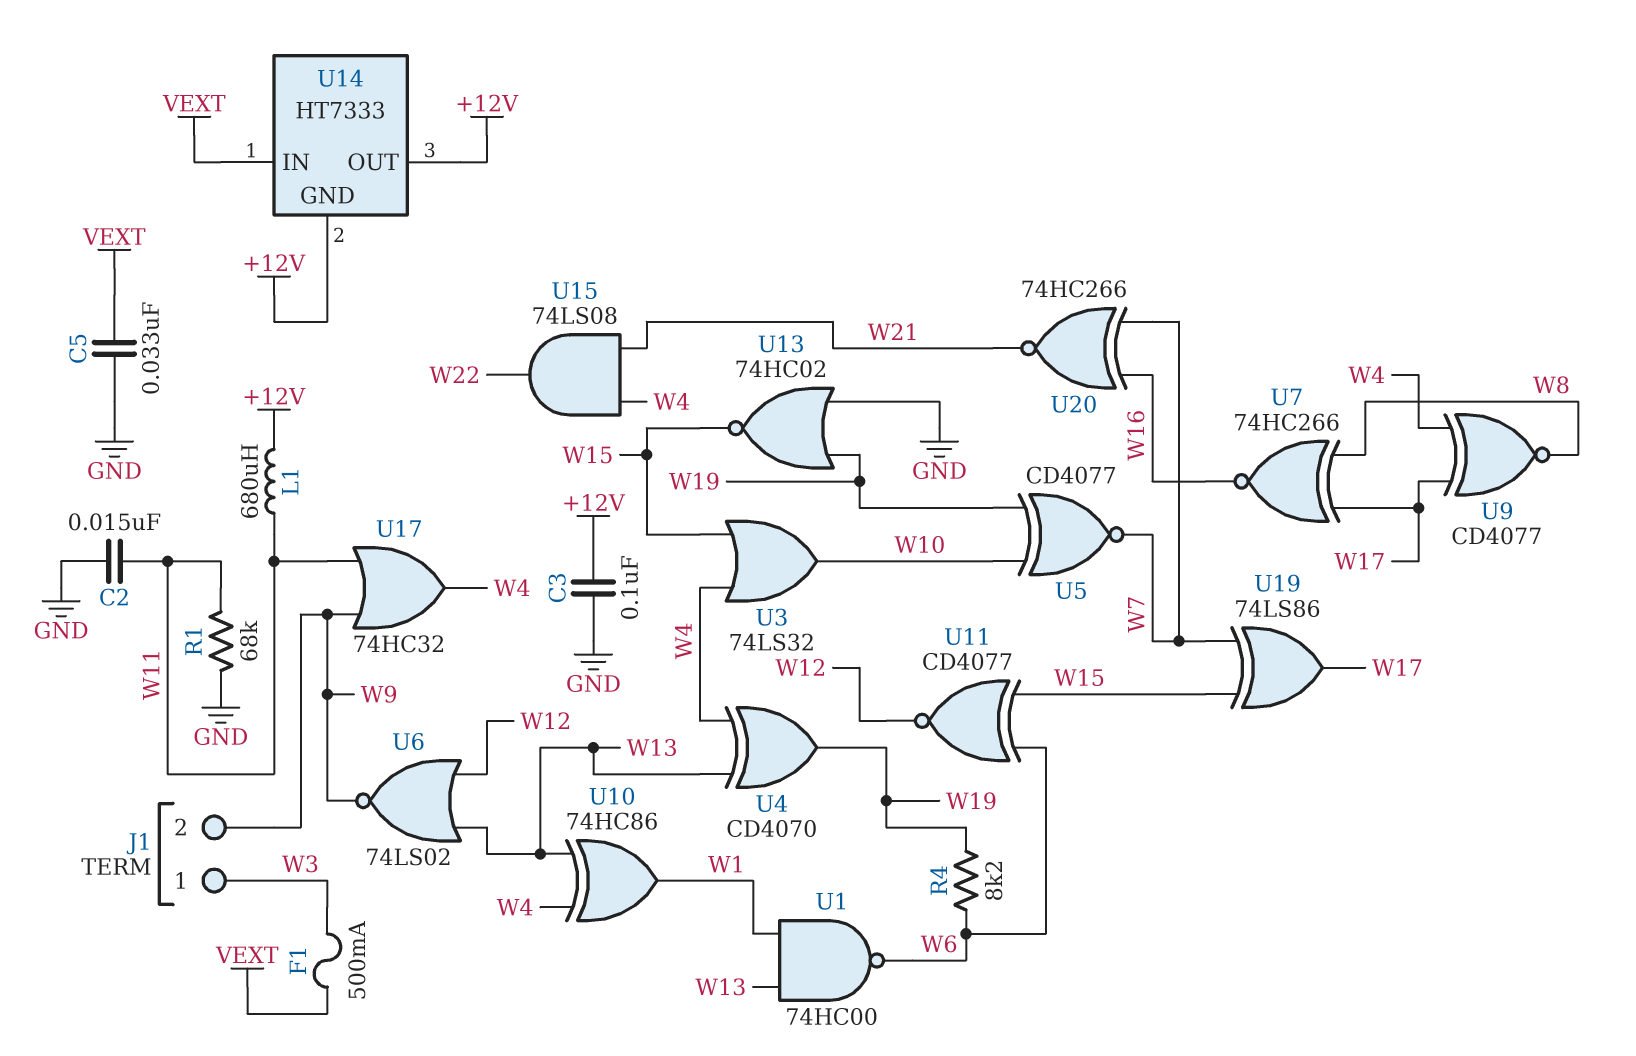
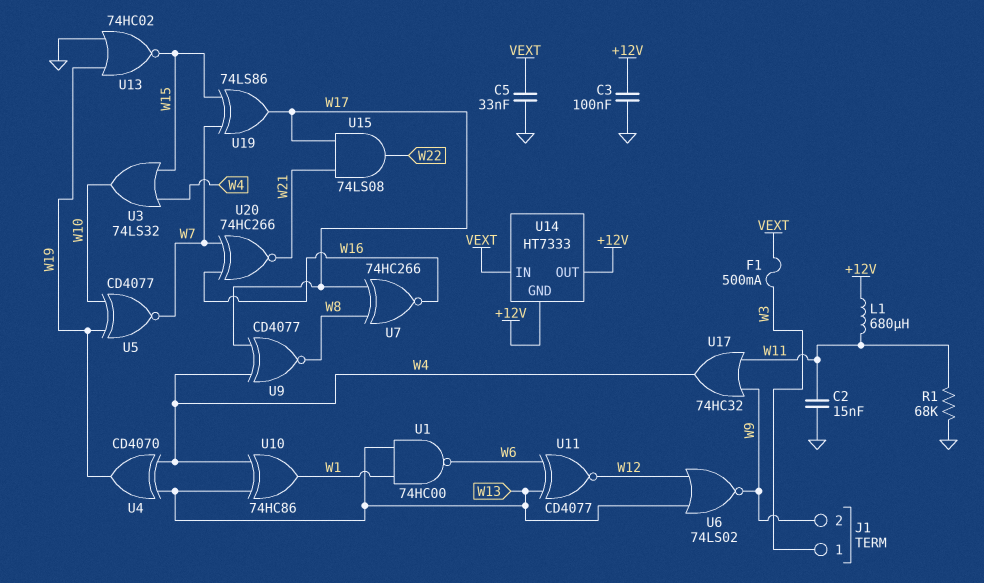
R4: 8.2k (W6, W19) -> none
U11: XNOR CD4077 (in W6, in W15, out W12) -> XNOR CD4077 (in W6, in W13, out W12)
U15: AND 74LS08 (in W4, in W21, out W22) -> AND 74LS08 (in W17, in W21, out W22)

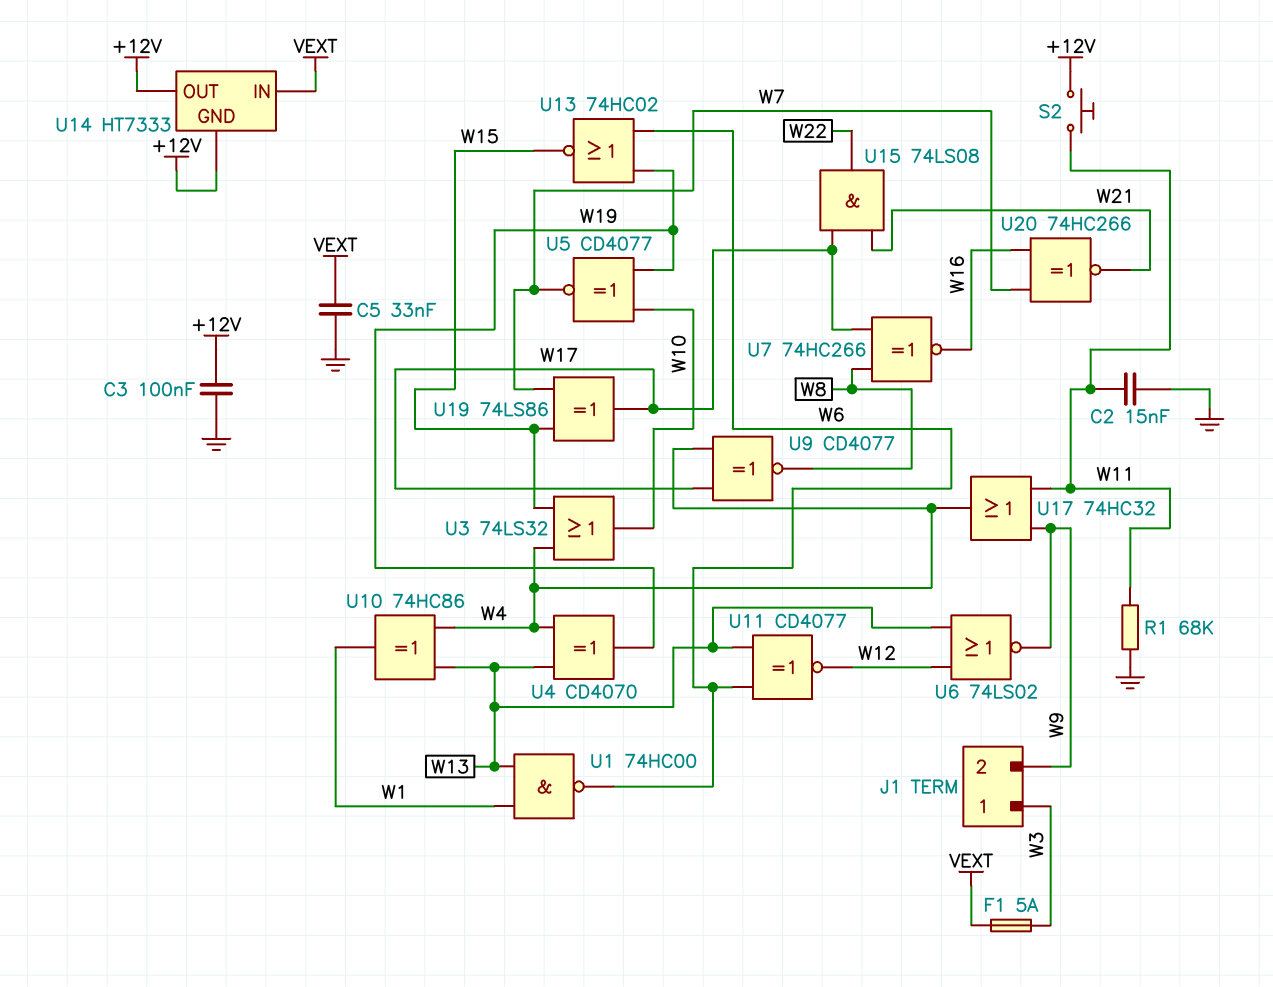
F1: 500mA (VEXT, W3) -> 5A (VEXT, W3)
L1: 680uH (+12V, W11) -> none
S2: none -> button (+12V, W11)
U13: NOR 74HC02 (in GND, in W19, out W15) -> NOR 74HC02 (in W6, in W19, out W15)

